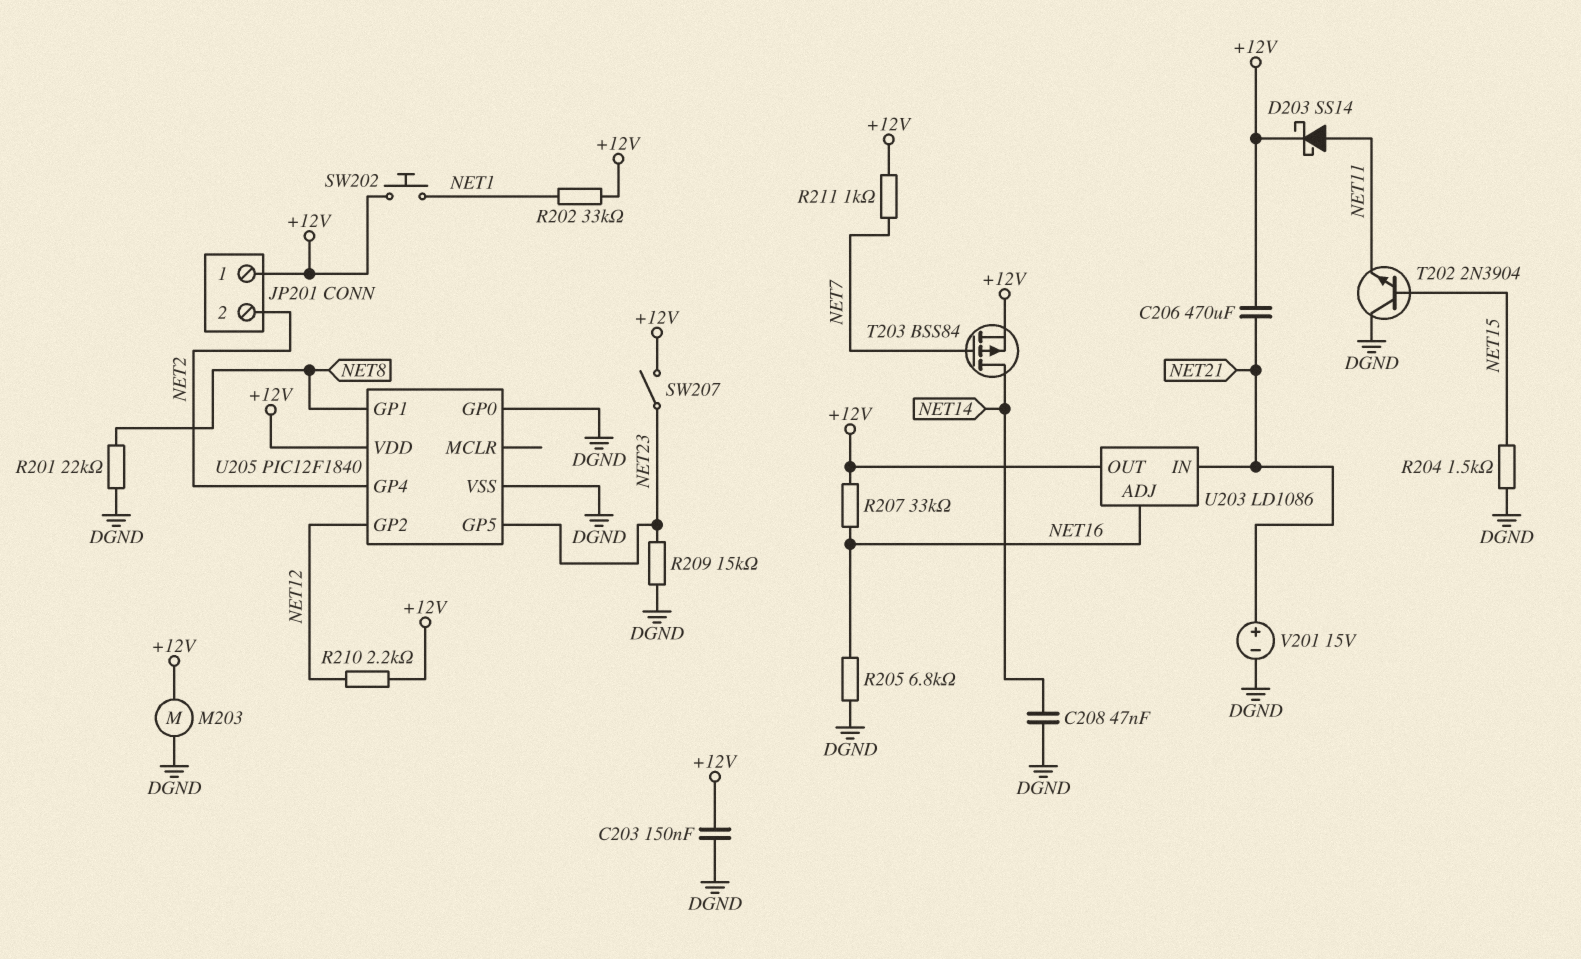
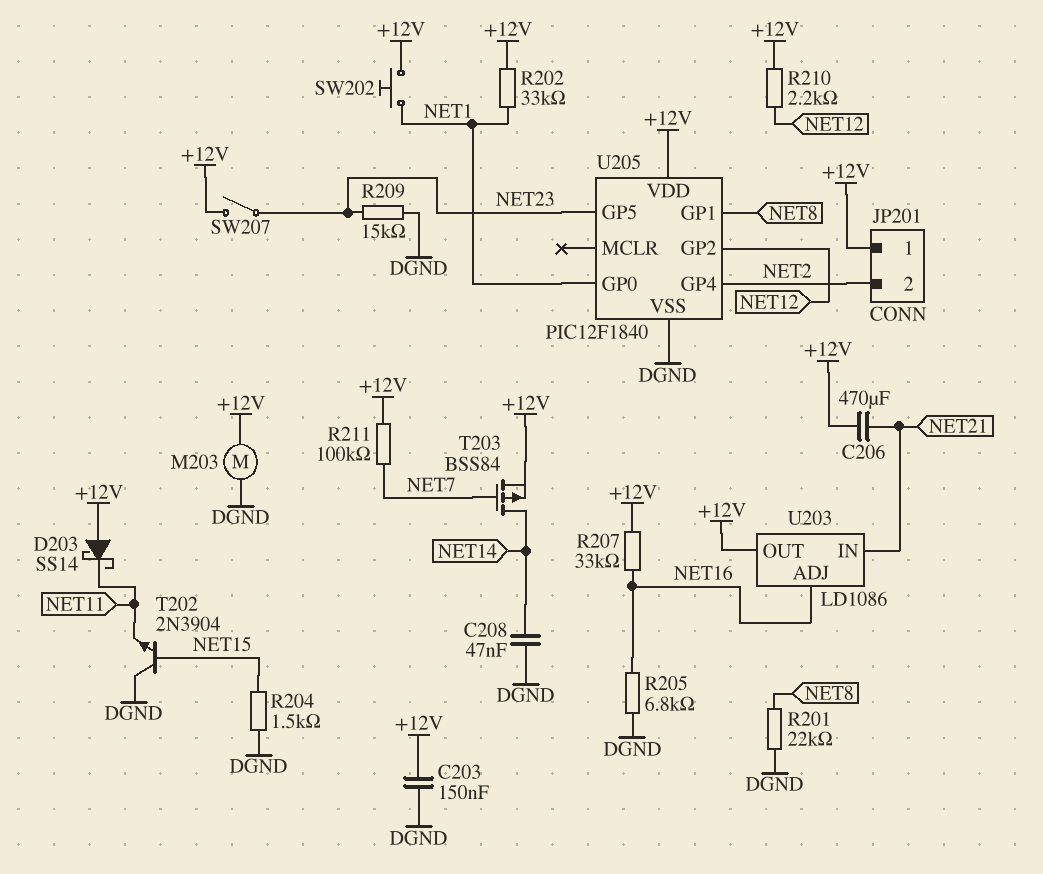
D203: schottky SS14 (A NET11, K +12V) -> schottky SS14 (A +12V, K NET11)
R211: 1k (+12V, NET7) -> 100k (+12V, NET7)
U205 pin GP0: DGND -> NET1
V201: 15V (plus NET21, minus DGND) -> none

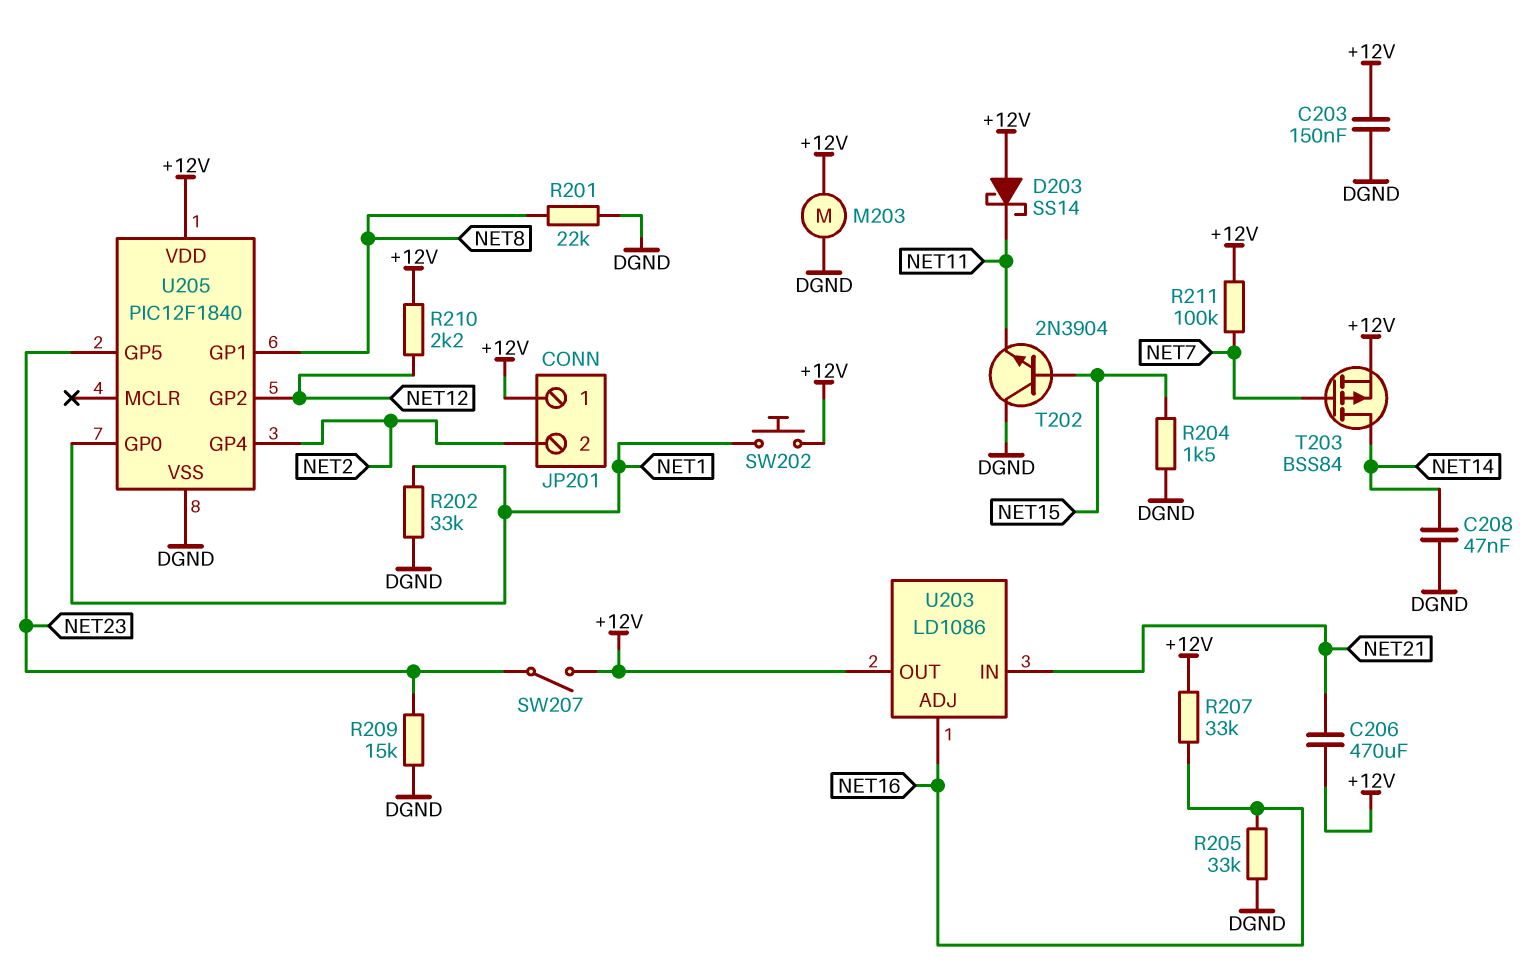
R202: 33k (+12V, NET1) -> 33k (DGND, NET1)
R205: 6.8k (DGND, NET16) -> 33k (DGND, NET16)

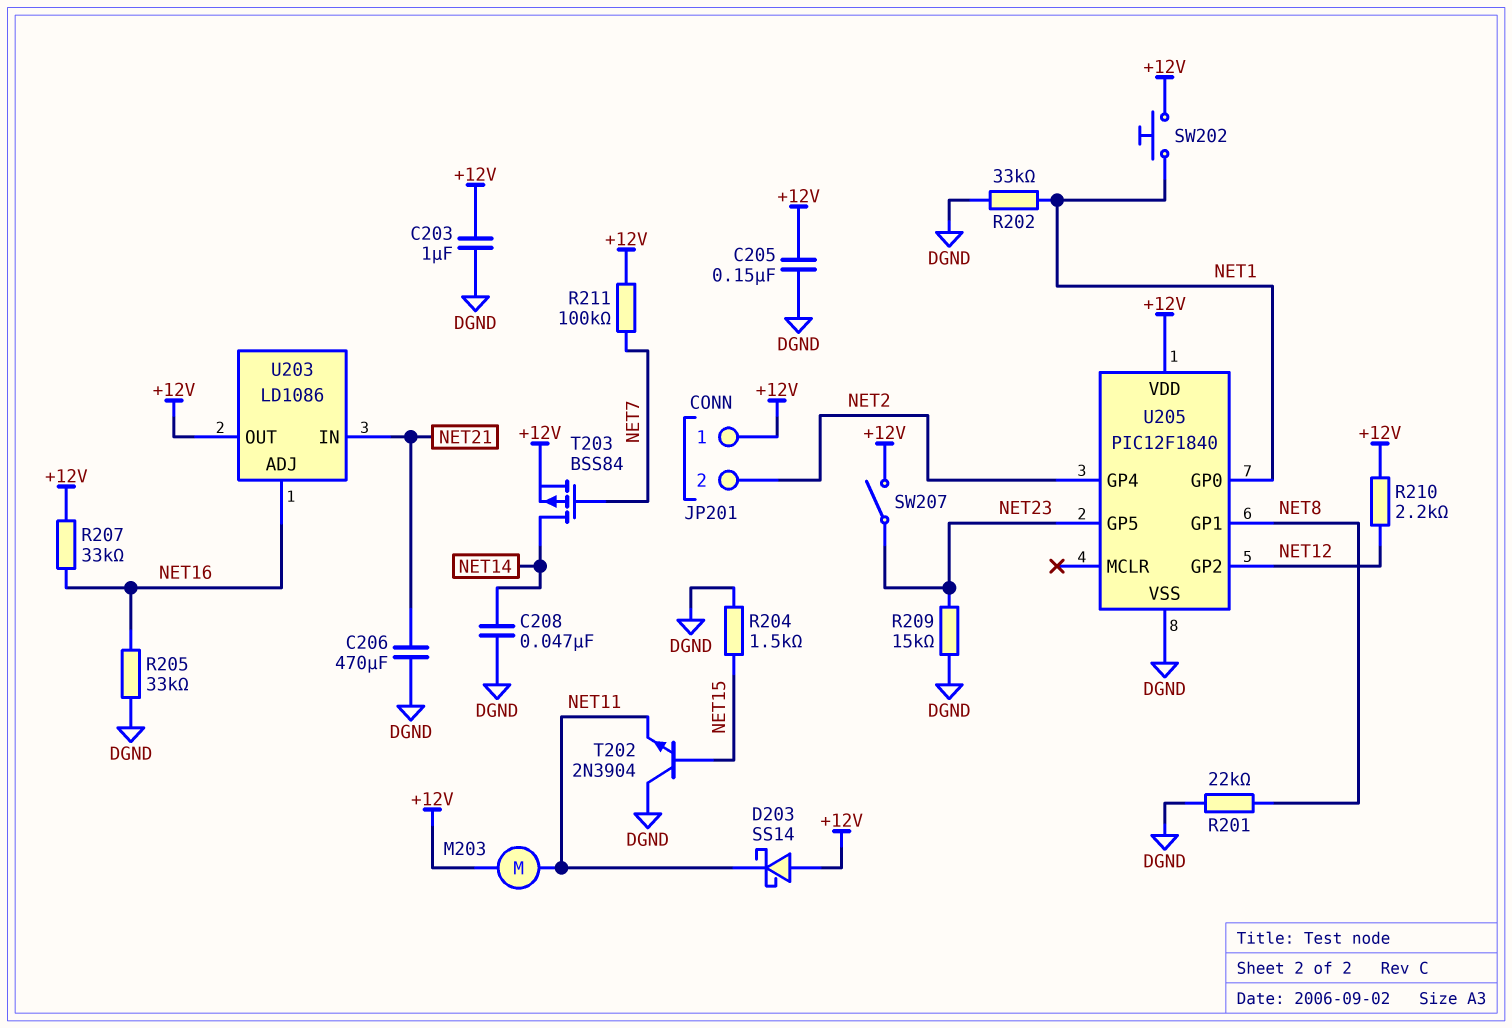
C203: 150nF (+12V, DGND) -> 1uF (+12V, DGND)
C205: none -> 150nF (+12V, DGND)
C206: 470uF (+12V, NET21) -> 470uF (DGND, NET21)
M203: motor (+12V, DGND) -> motor (+12V, NET11)

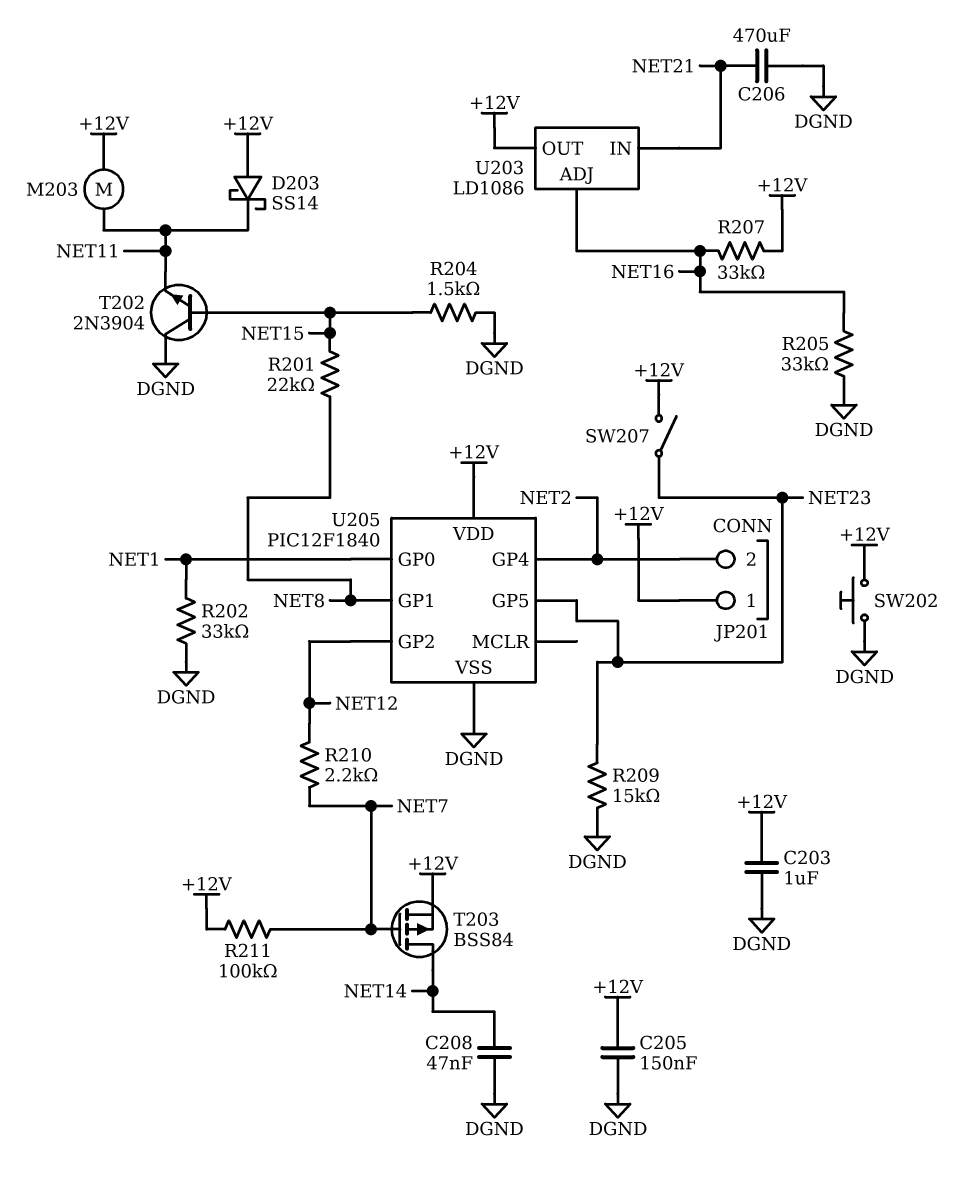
R201: 22k (DGND, NET8) -> 22k (NET8, NET15)
R210: 2.2k (+12V, NET12) -> 2.2k (NET7, NET12)
SW202: button (+12V, NET1) -> button (+12V, DGND)

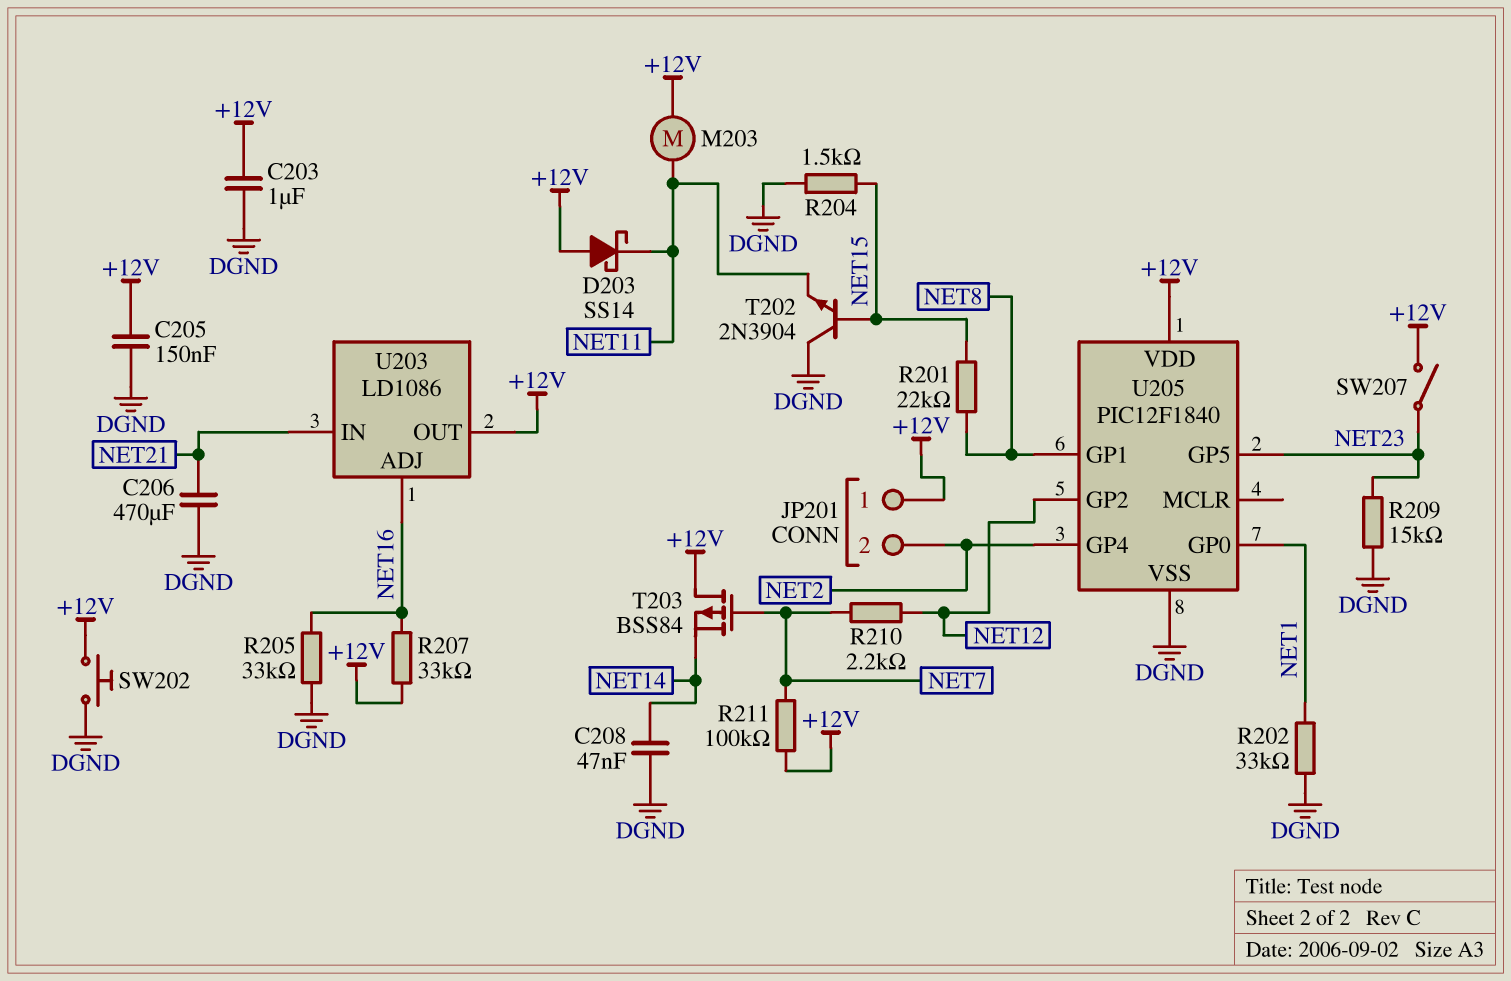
T203: PMOS BSS84 (G NET7, D NET14, S +12V) -> PMOS BSS84 (G NET7, D +12V, S NET14)

